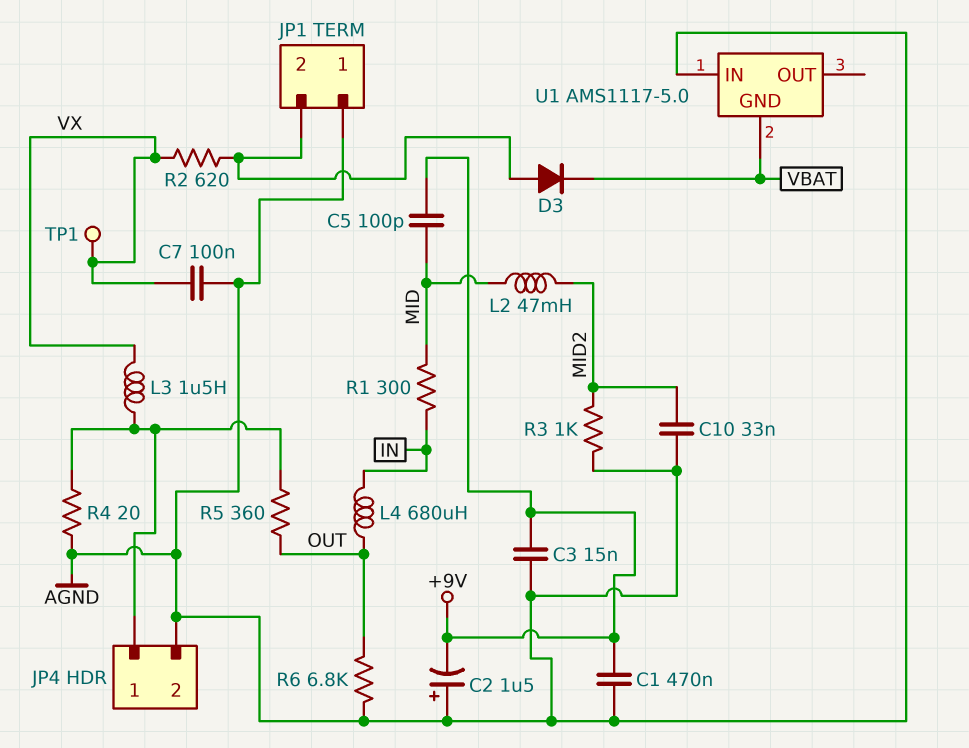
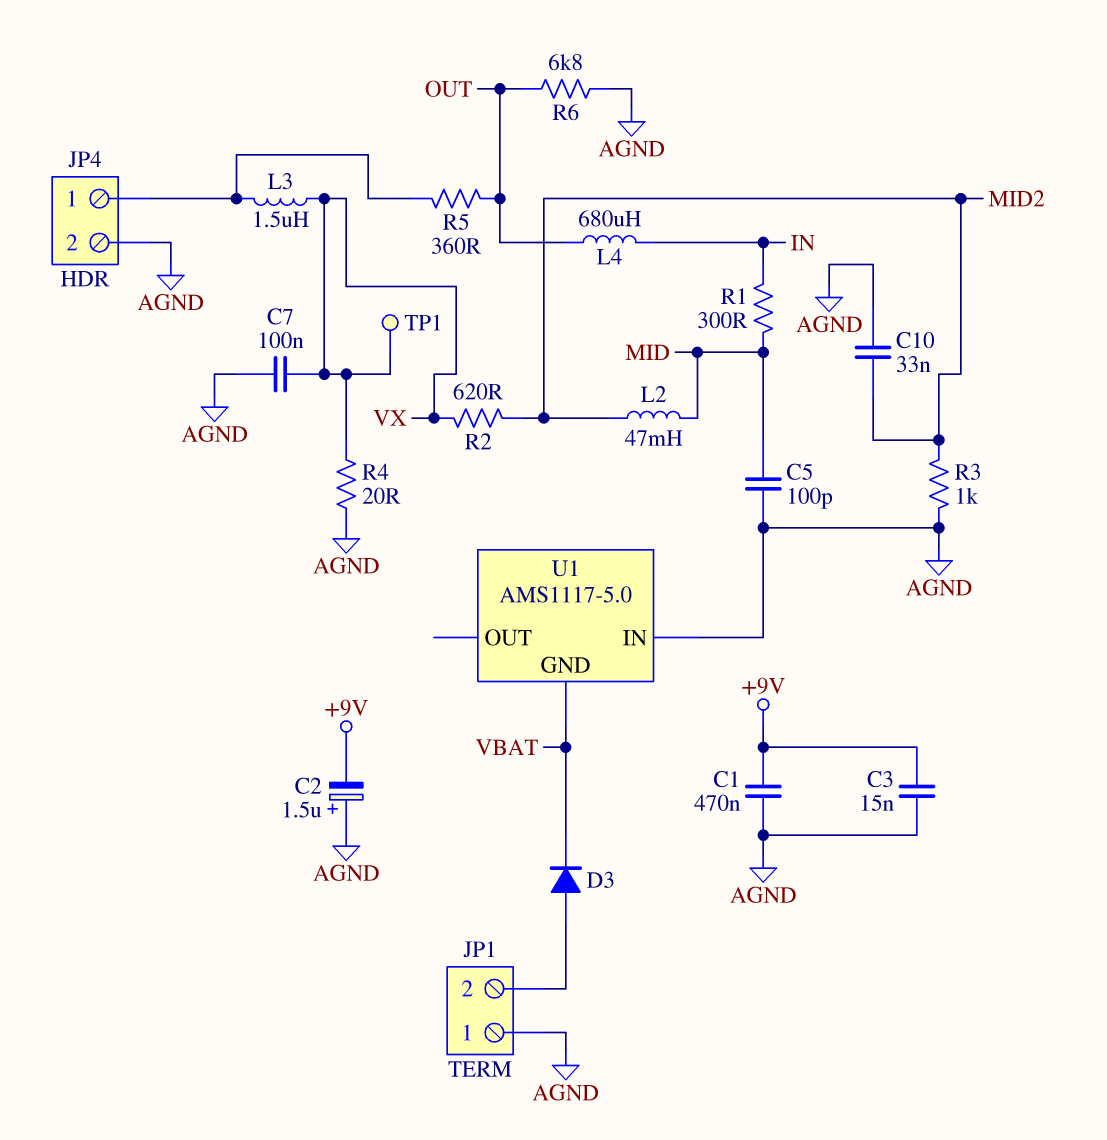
C5: 100pF (+9V, MID) -> 100pF (AGND, MID)
R2: 620 (JP1/2, VX) -> 620 (MID2, VX)
R4: 20 (AGND, JP4/1) -> 20 (AGND, VX)

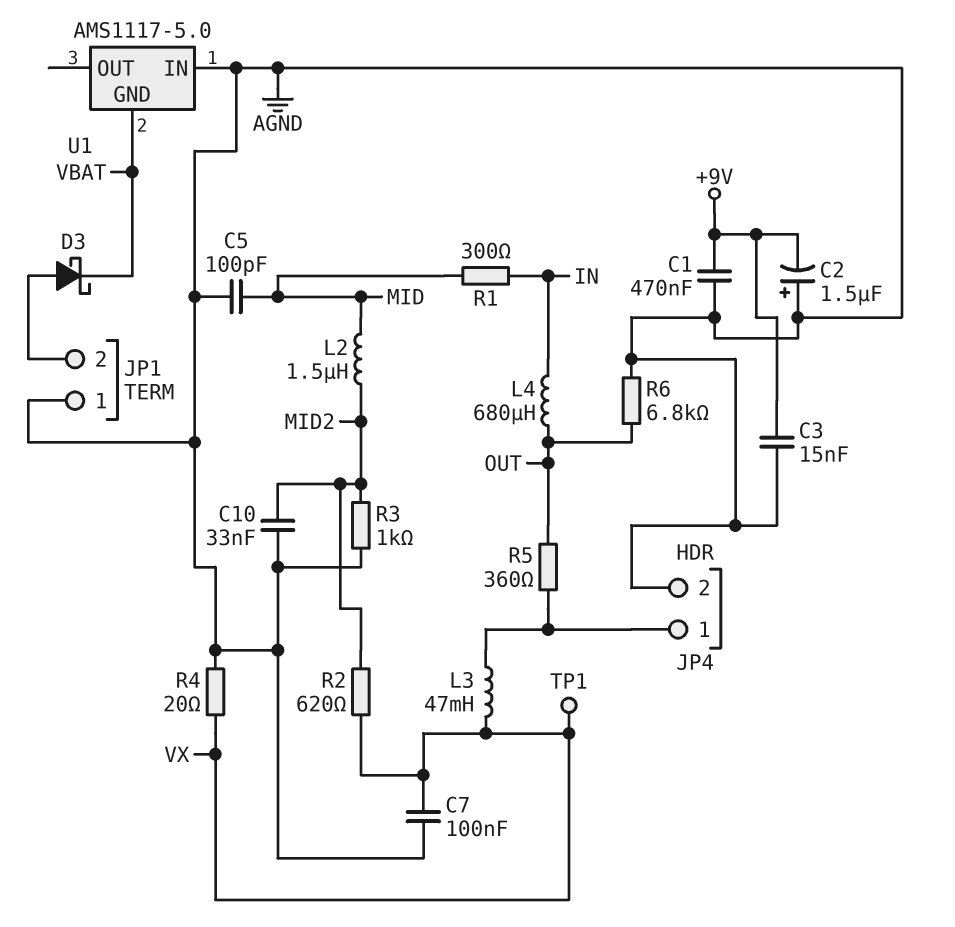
D3: diode (A JP1/2, K VBAT) -> schottky (A JP1/2, K VBAT)
L2: 47mH (MID, MID2) -> 1.5uH (MID, MID2)
L3: 1.5uH (JP4/1, VX) -> 47mH (JP4/1, VX)

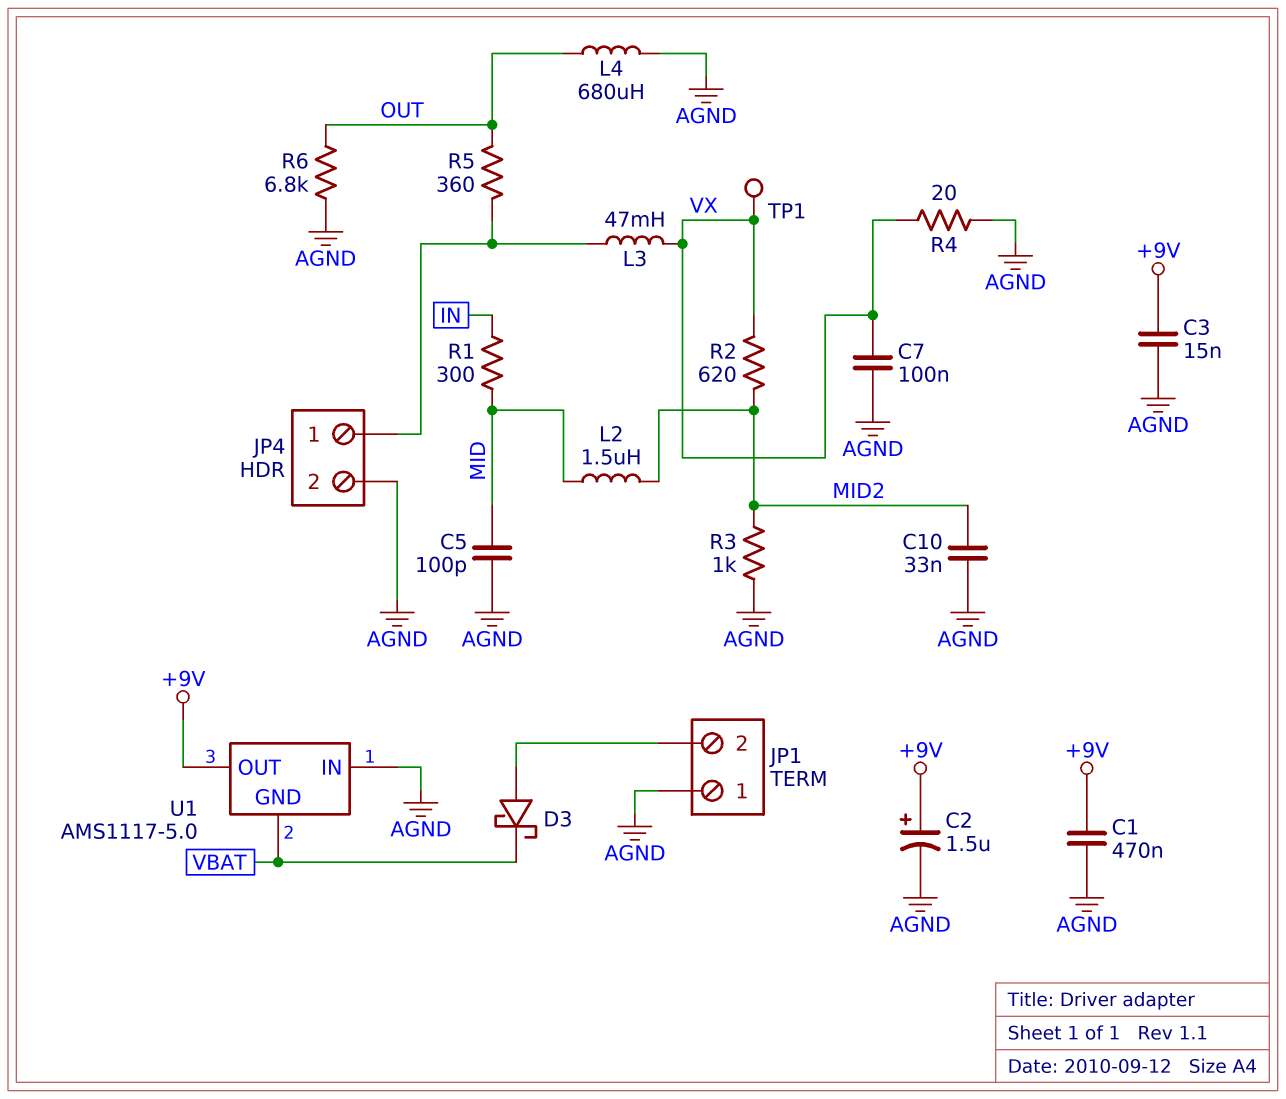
C2: 1.5uF (plus AGND, minus +9V) -> 1.5uF (plus +9V, minus AGND)
L4: 680uH (IN, OUT) -> 680uH (AGND, OUT)
U1 pin OUT: none -> +9V

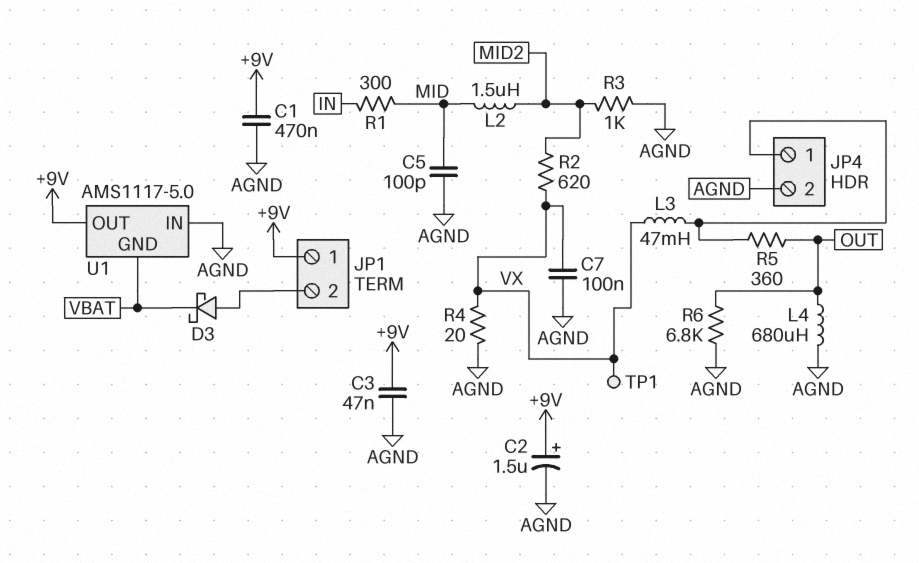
C3: 15nF (+9V, AGND) -> 47nF (+9V, AGND)
C10: 33nF (AGND, MID2) -> none
JP1 pin 1: AGND -> +9V

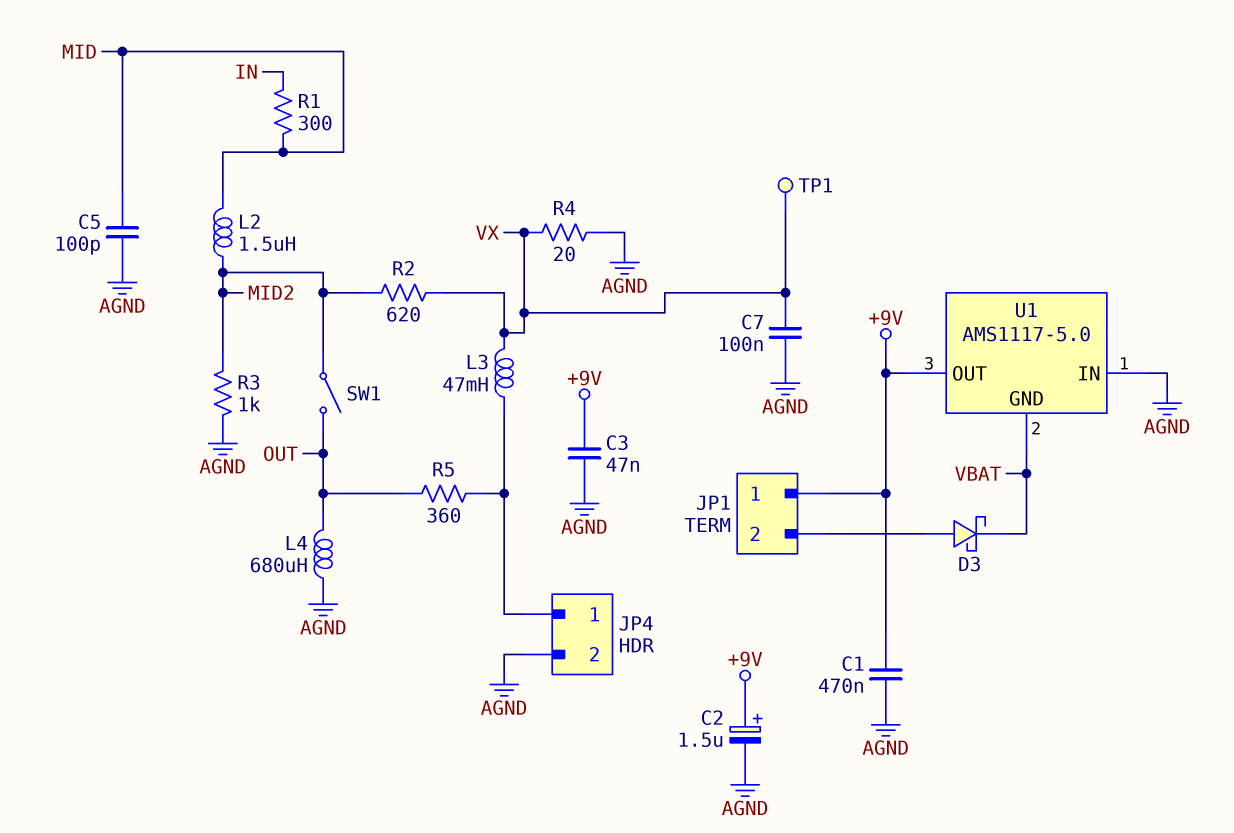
R6: 6.8k (AGND, OUT) -> none
SW1: none -> switch (MID2, OUT)

